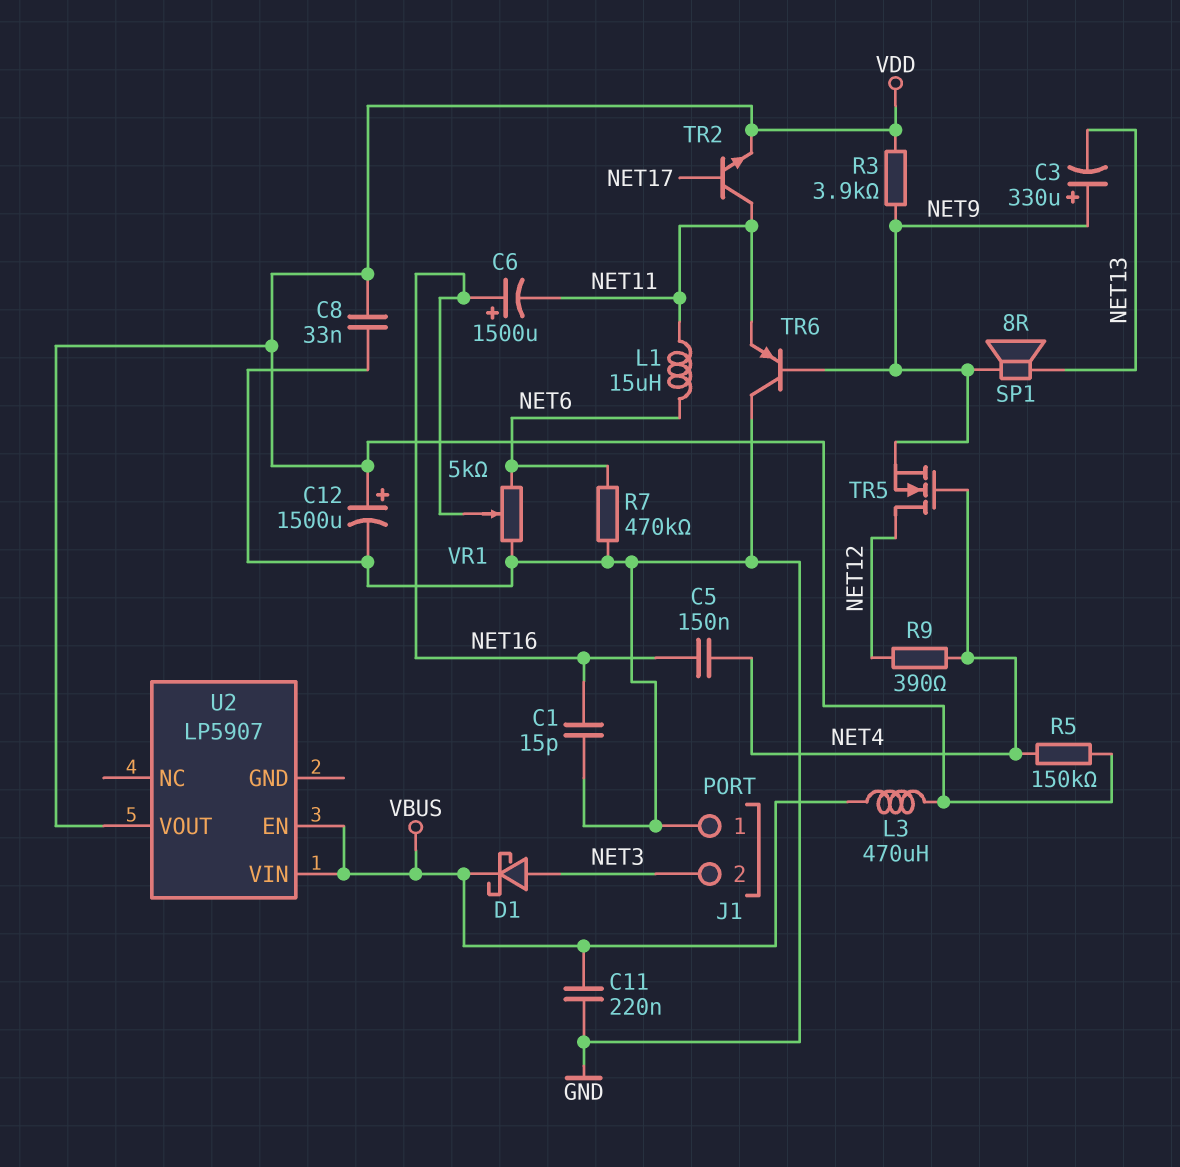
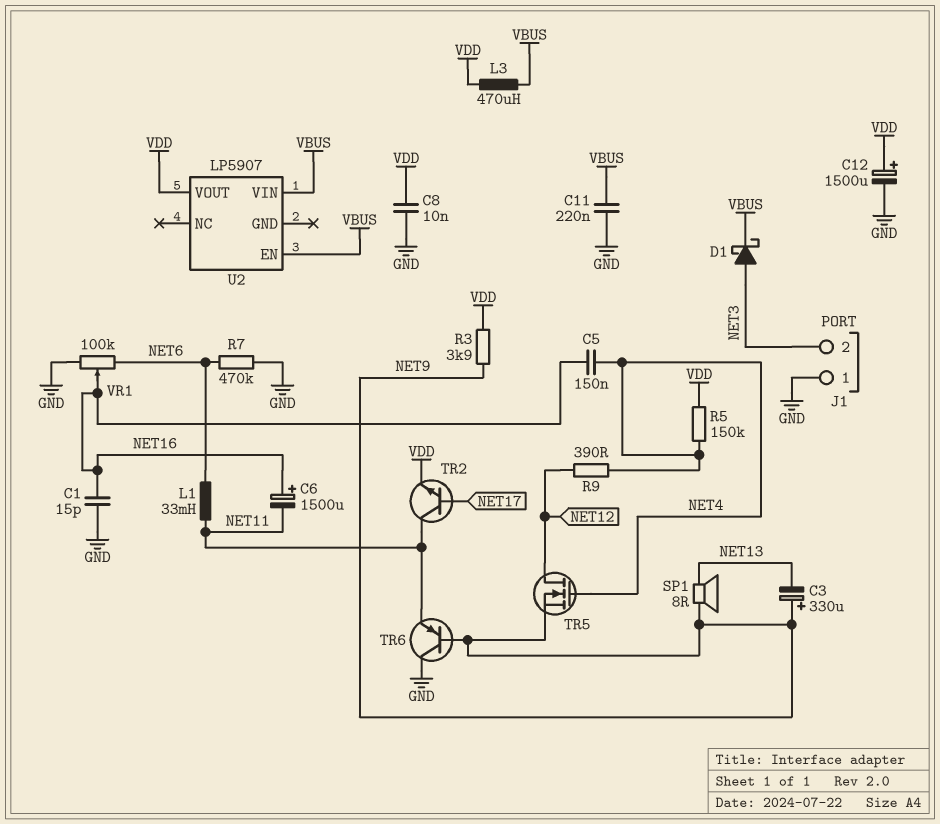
C8: 33nF (GND, VDD) -> 10nF (GND, VDD)
L1: 15uH (NET6, NET11) -> 33mH (NET6, NET11)
VR1: 5k (GND, NET6, wiper NET16) -> 100k (GND, NET6, wiper NET16)

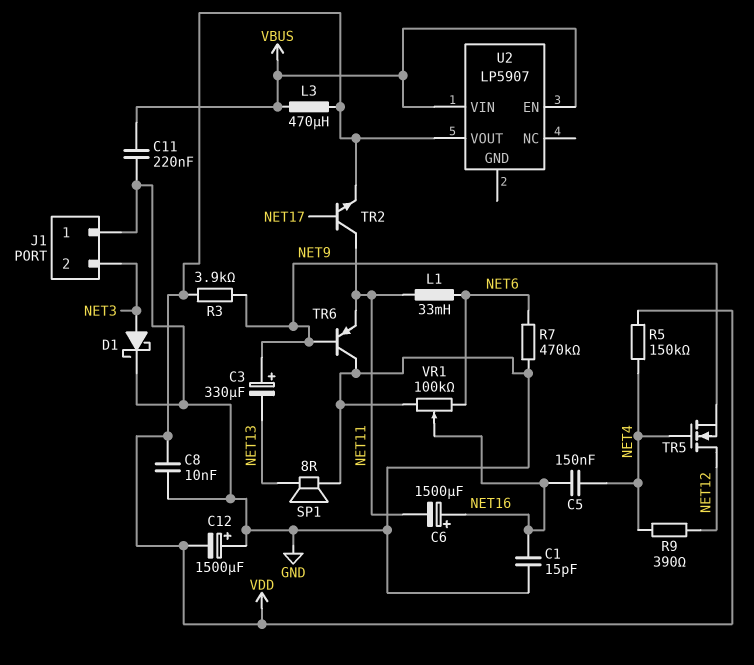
C12: 1500uF (plus VDD, minus GND) -> 1500uF (plus GND, minus VDD)
D1: schottky (A NET3, K VBUS) -> schottky (A NET3, K GND)
SP1: speaker 8R (NET9, NET13) -> speaker 8R (GND, NET13)

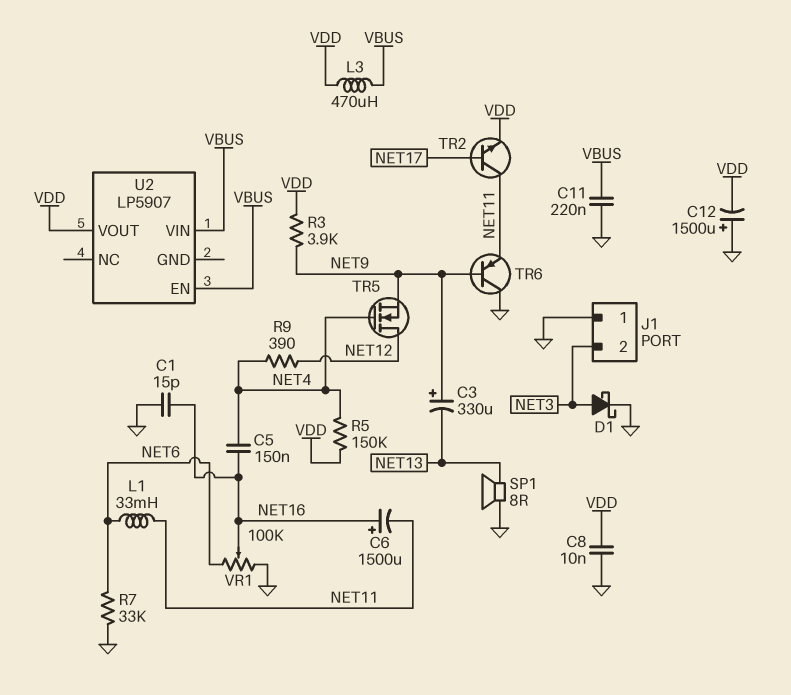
R7: 470k (GND, NET6) -> 33k (GND, NET6)

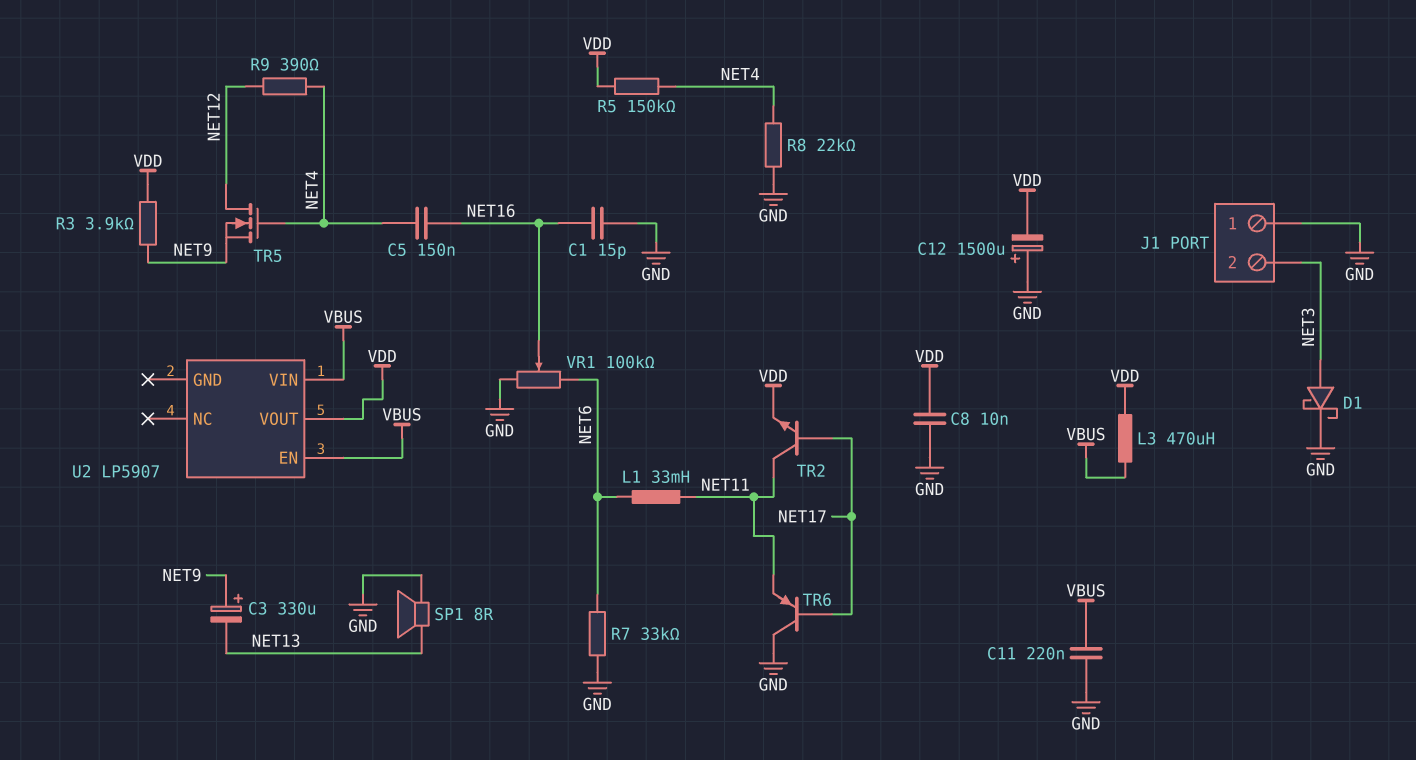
C6: 1500uF (plus NET16, minus NET11) -> none
R8: none -> 22k (GND, NET4)
TR6: PNP (B NET9, C GND, E NET11) -> PNP (B NET17, C GND, E NET11)

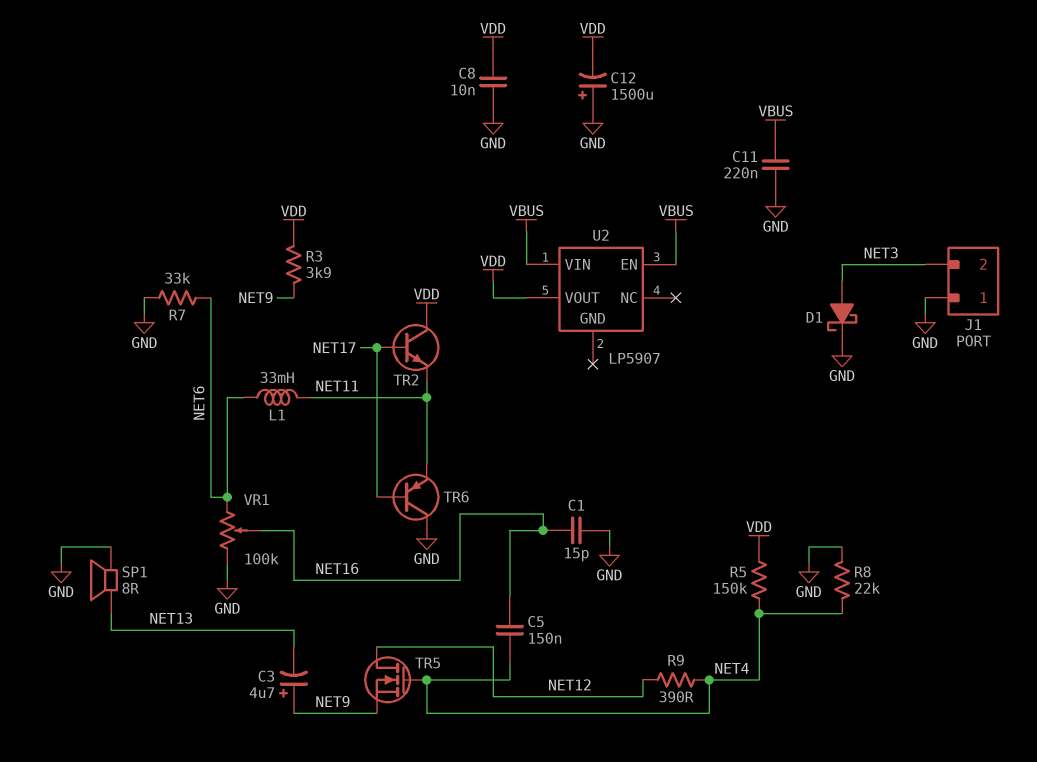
C3: 330uF (plus NET9, minus NET13) -> 4.7uF (plus NET9, minus NET13)
L3: 470uH (VBUS, VDD) -> none
TR2: NPN (B NET17, C NET11, E VDD) -> NPN (B NET17, C VDD, E NET11)

